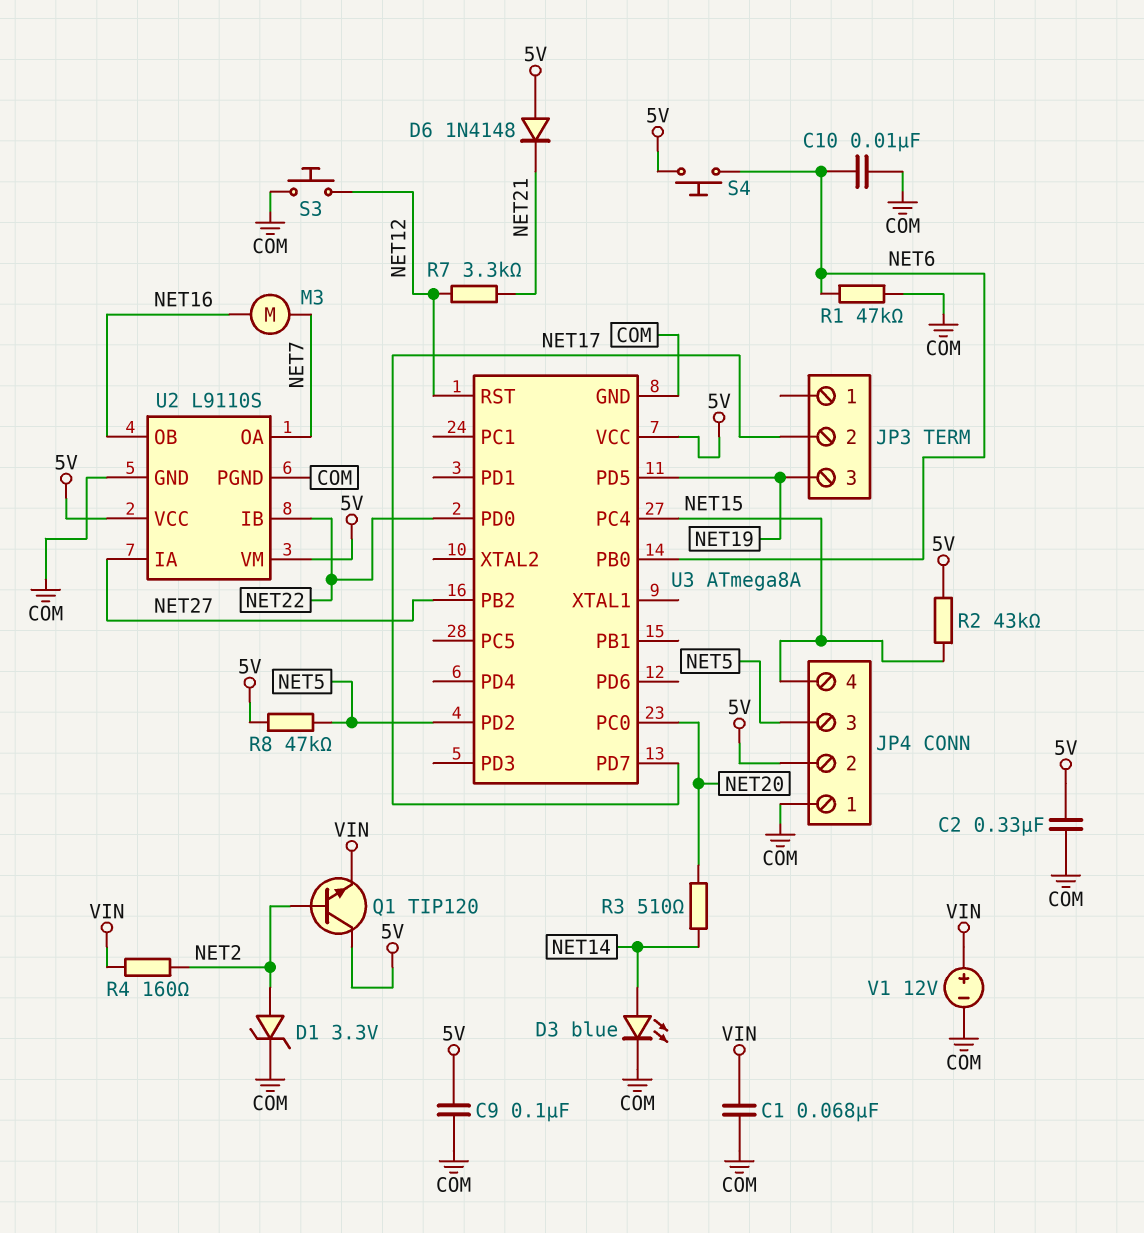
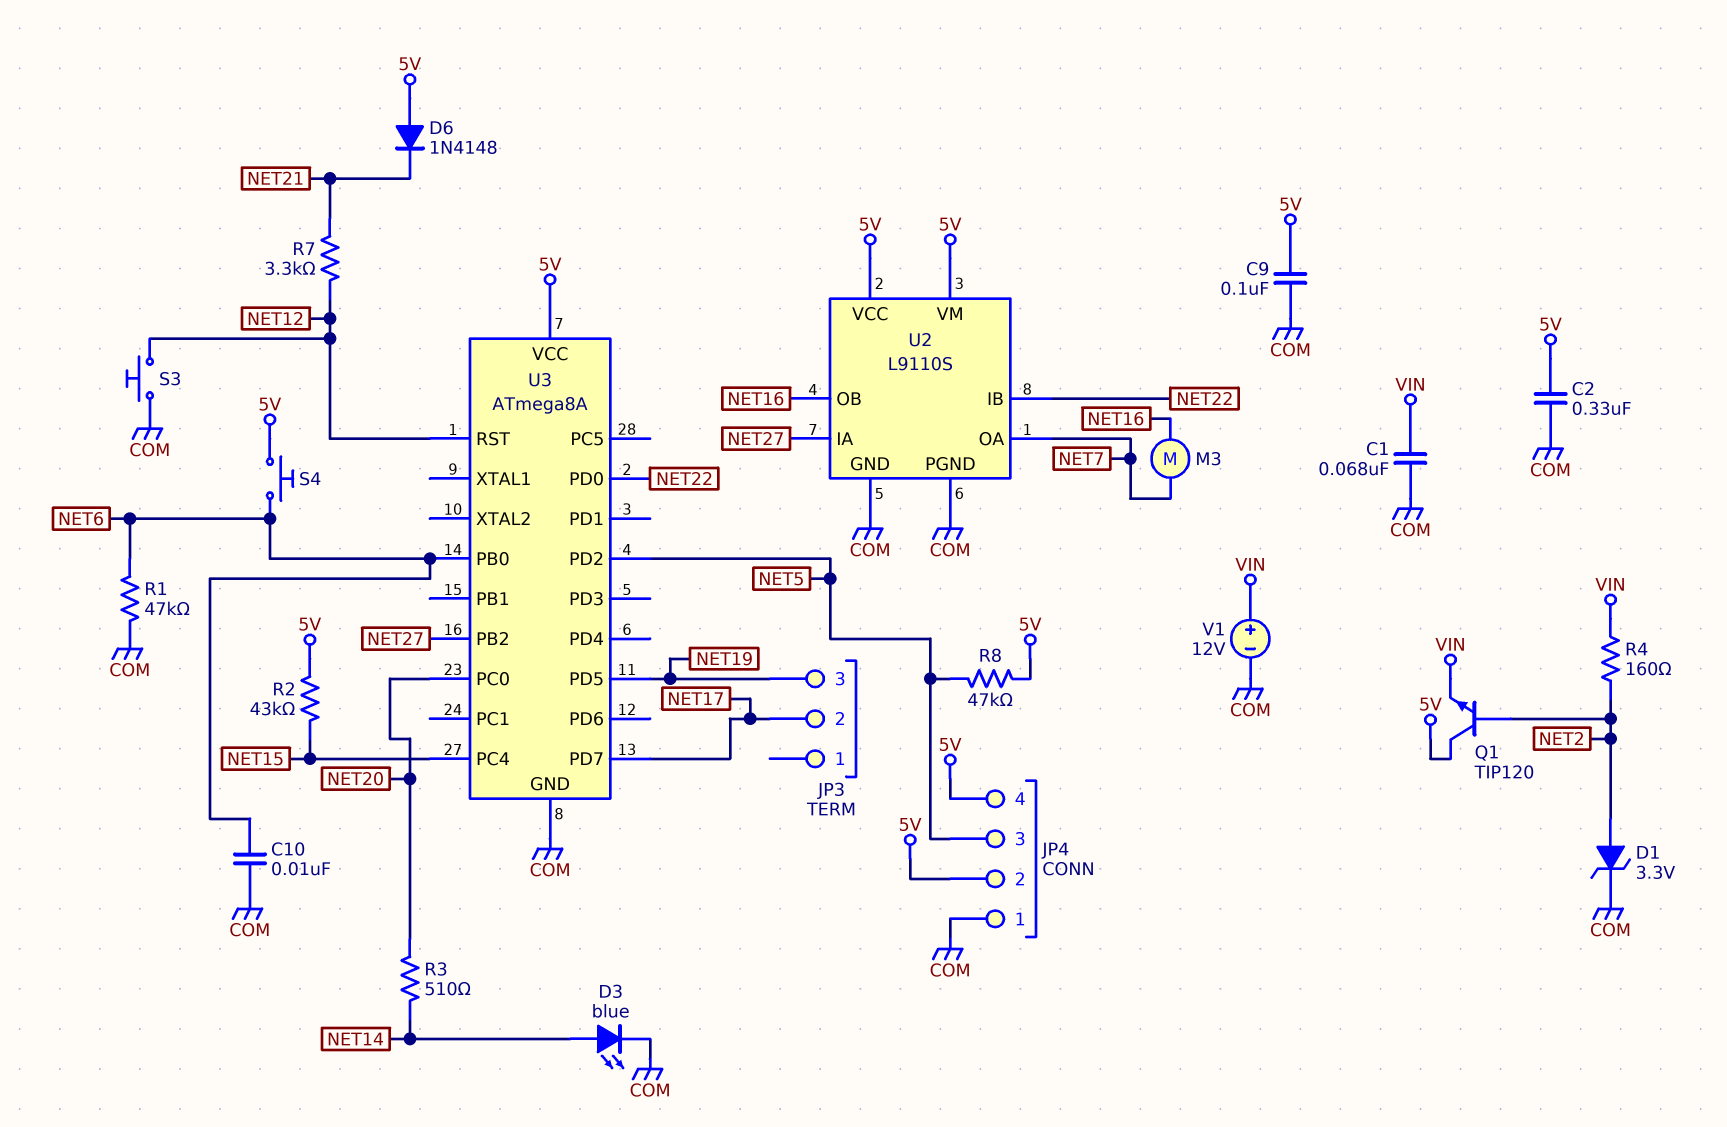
JP4 pin 4: NET15 -> 5V

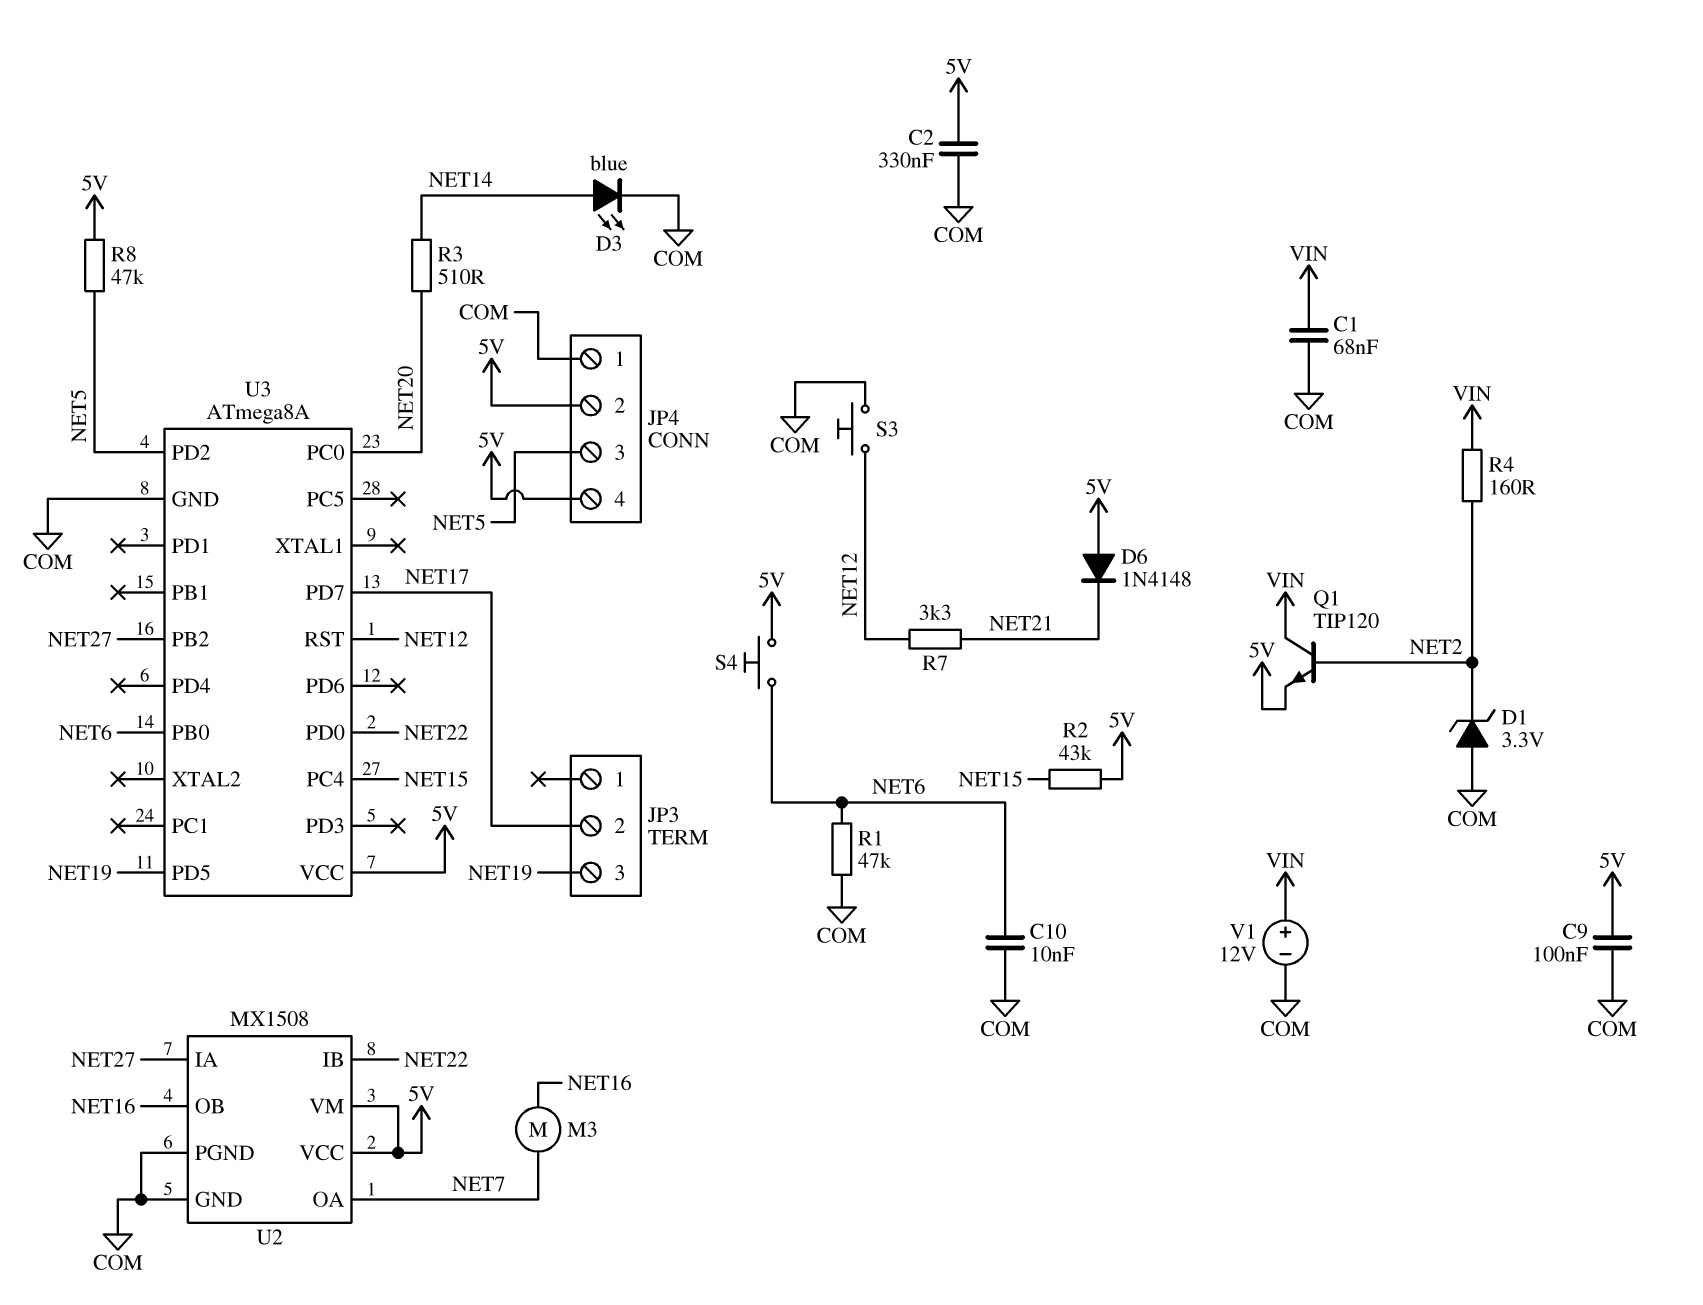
D1: zener 3.3V (A NET2, K COM) -> zener 3.3V (A COM, K NET2)
Q1: NPN TIP120 (B NET2, C 5V, E VIN) -> NPN TIP120 (B NET2, C VIN, E 5V)
U2: L9110S -> MX1508

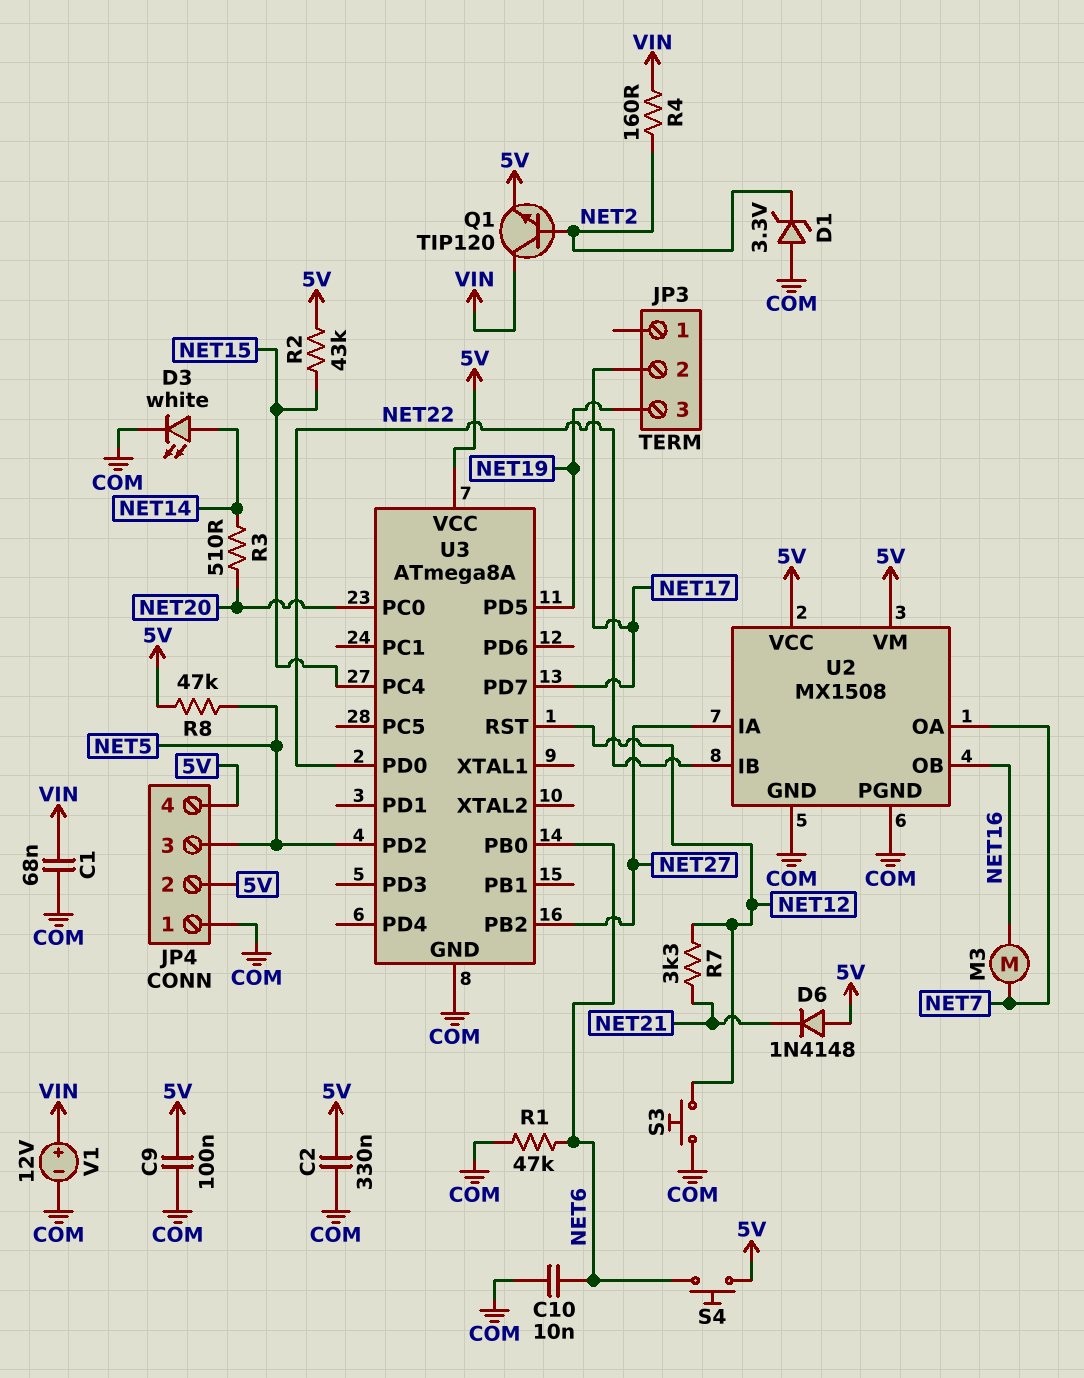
D3: LED blue (A NET14, K COM) -> LED white (A NET14, K COM)

